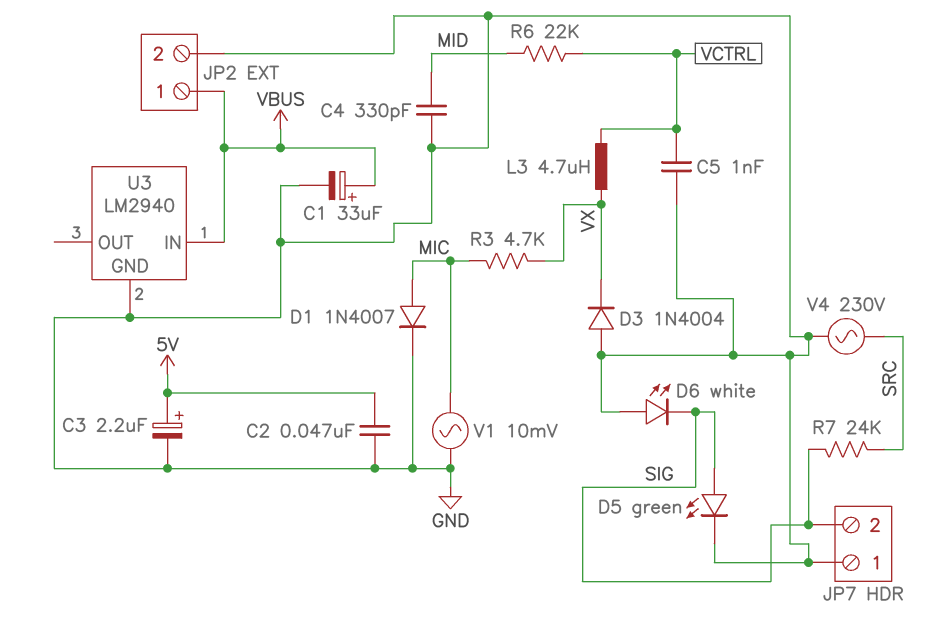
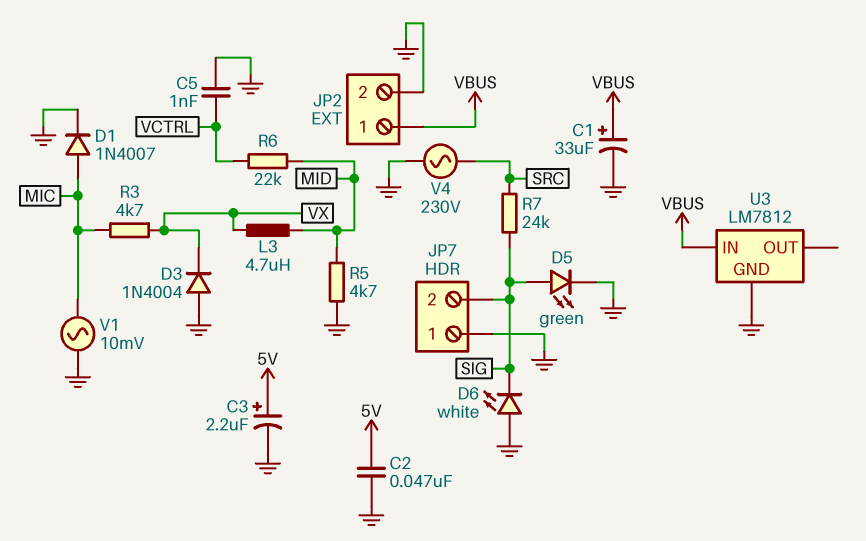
C4: 330pF (GND, MID) -> none
L3: 4.7uH (VCTRL, VX) -> 4.7uH (MID, VX)
R5: none -> 4.7k (GND, MID)
U3: LM2940 -> LM7812

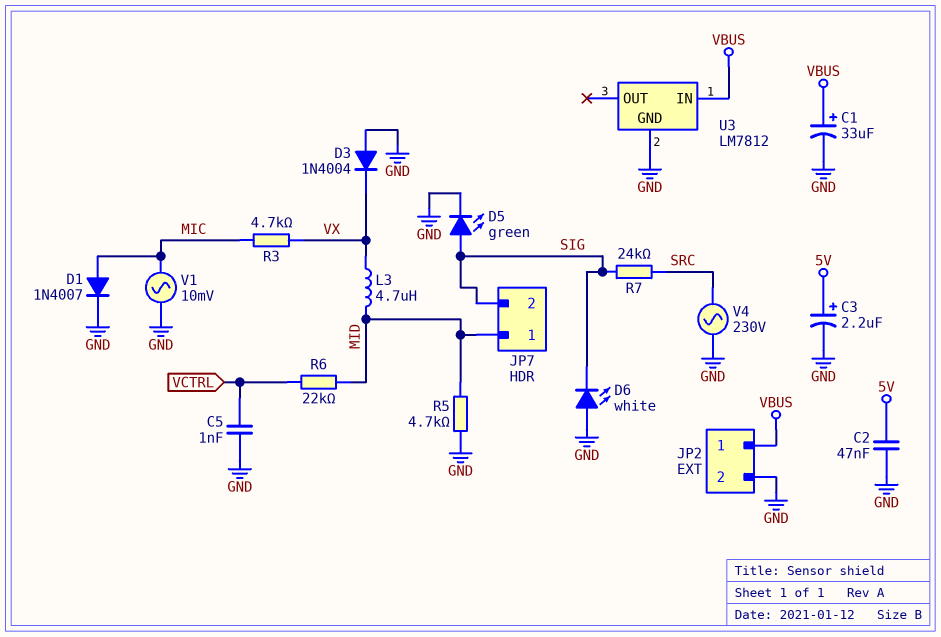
JP7 pin 1: GND -> MID

